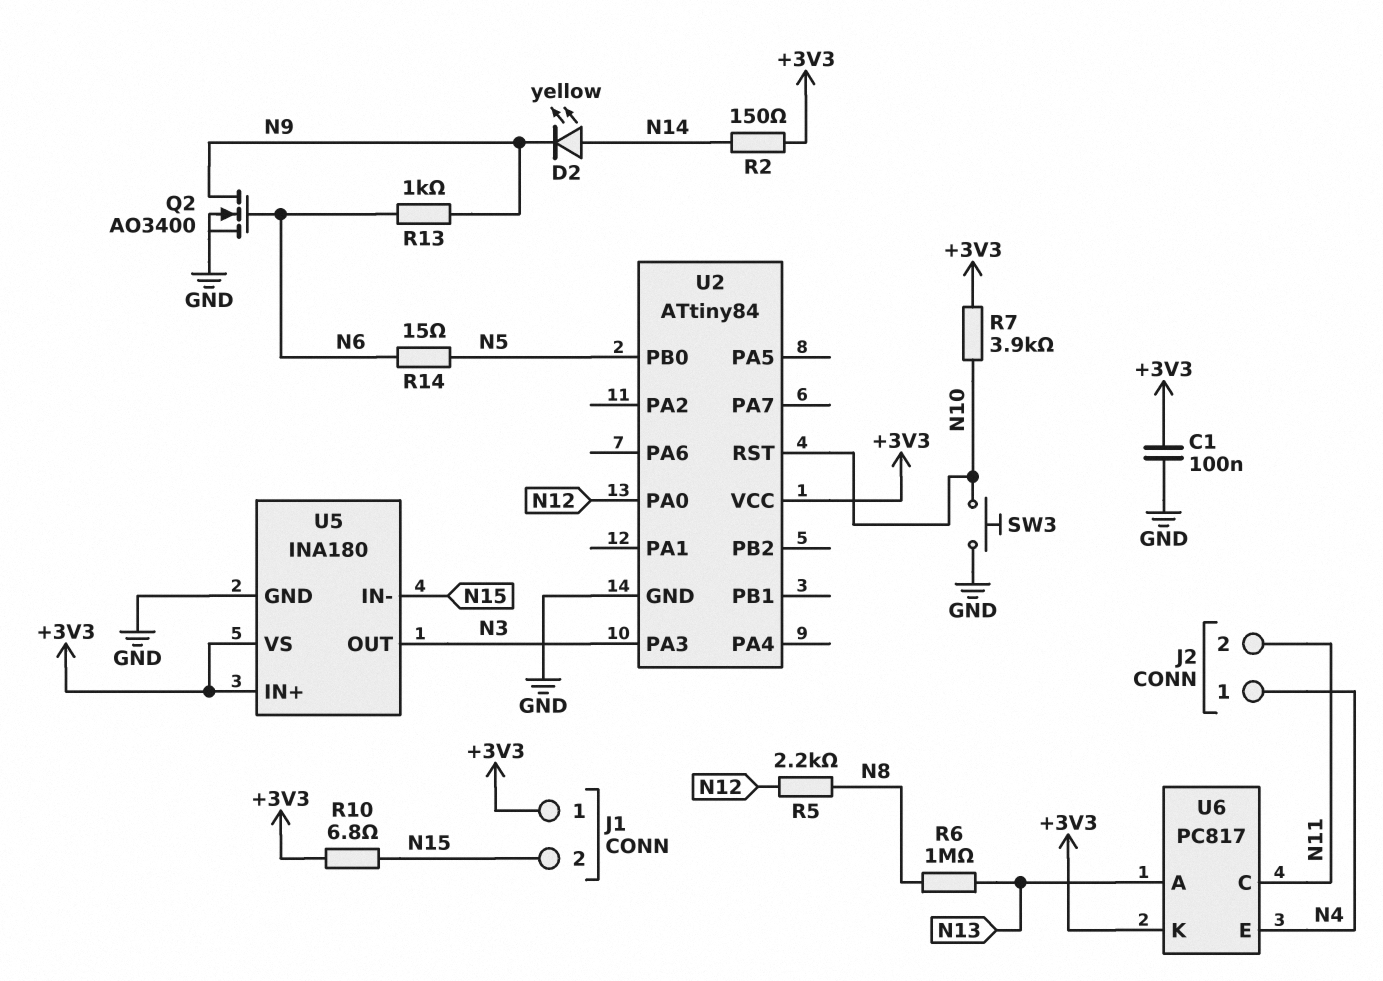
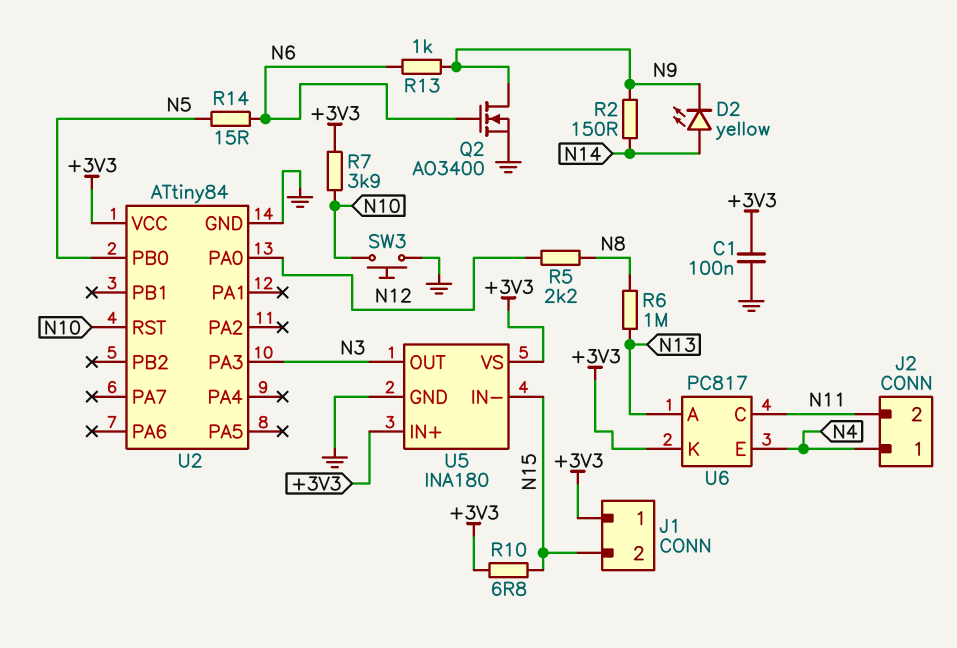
R2: 150 (+3V3, N14) -> 150 (N9, N14)

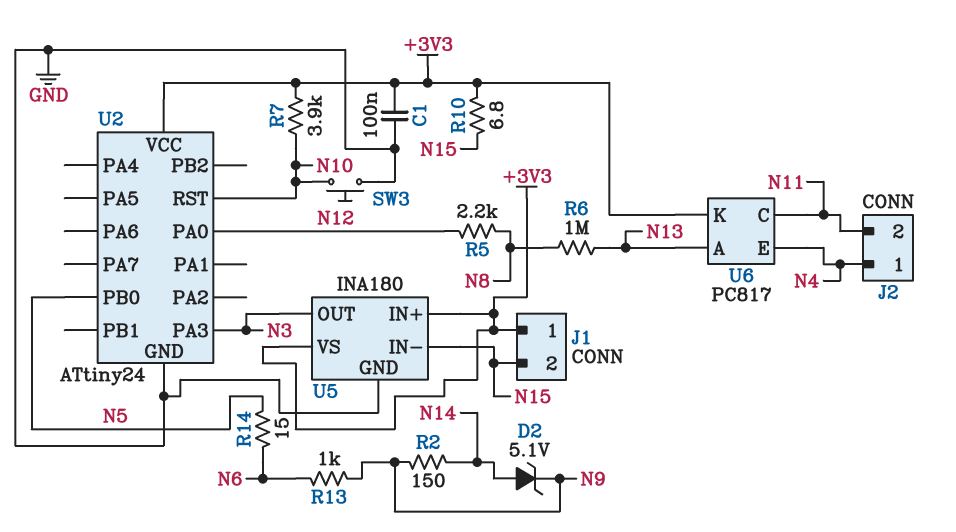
D2: LED yellow (A N14, K N9) -> zener 5.1V (A N14, K N9)
Q2: NMOS AO3400 (G N6, D N9, S GND) -> none
U2: ATtiny84 -> ATtiny24

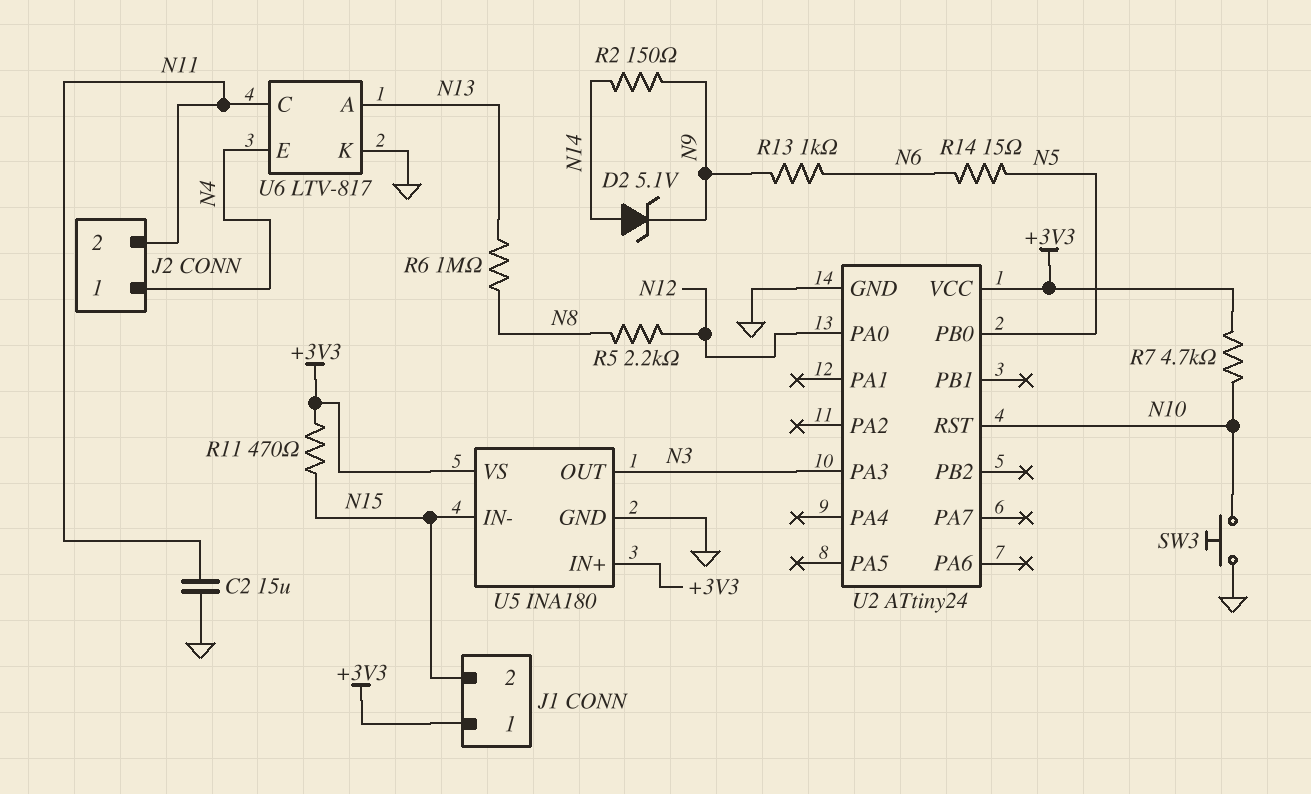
C1: 100nF (+3V3, GND) -> none
C2: none -> 15uF (GND, N11)
R7: 3.9k (+3V3, N10) -> 4.7k (+3V3, N10)
R10: 6.8 (+3V3, N15) -> none
R11: none -> 470 (+3V3, N15)
U6: PC817 -> LTV-817
U6 pin K: +3V3 -> GND

